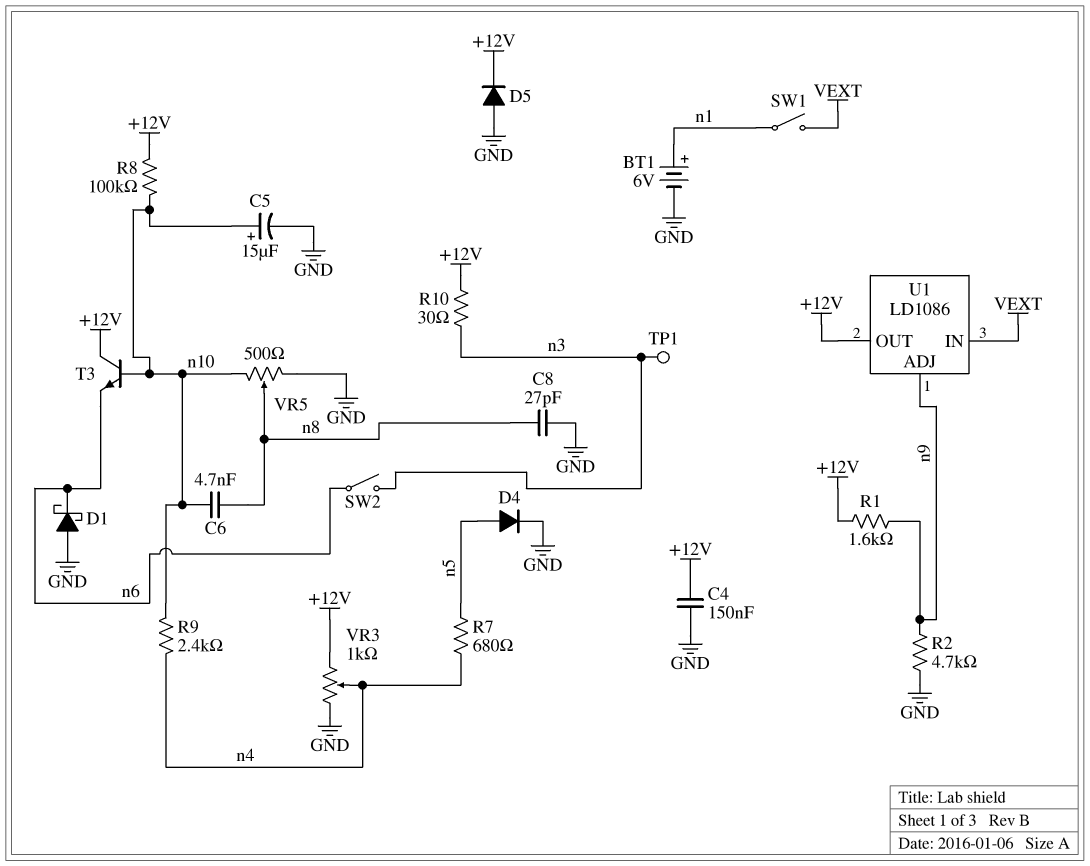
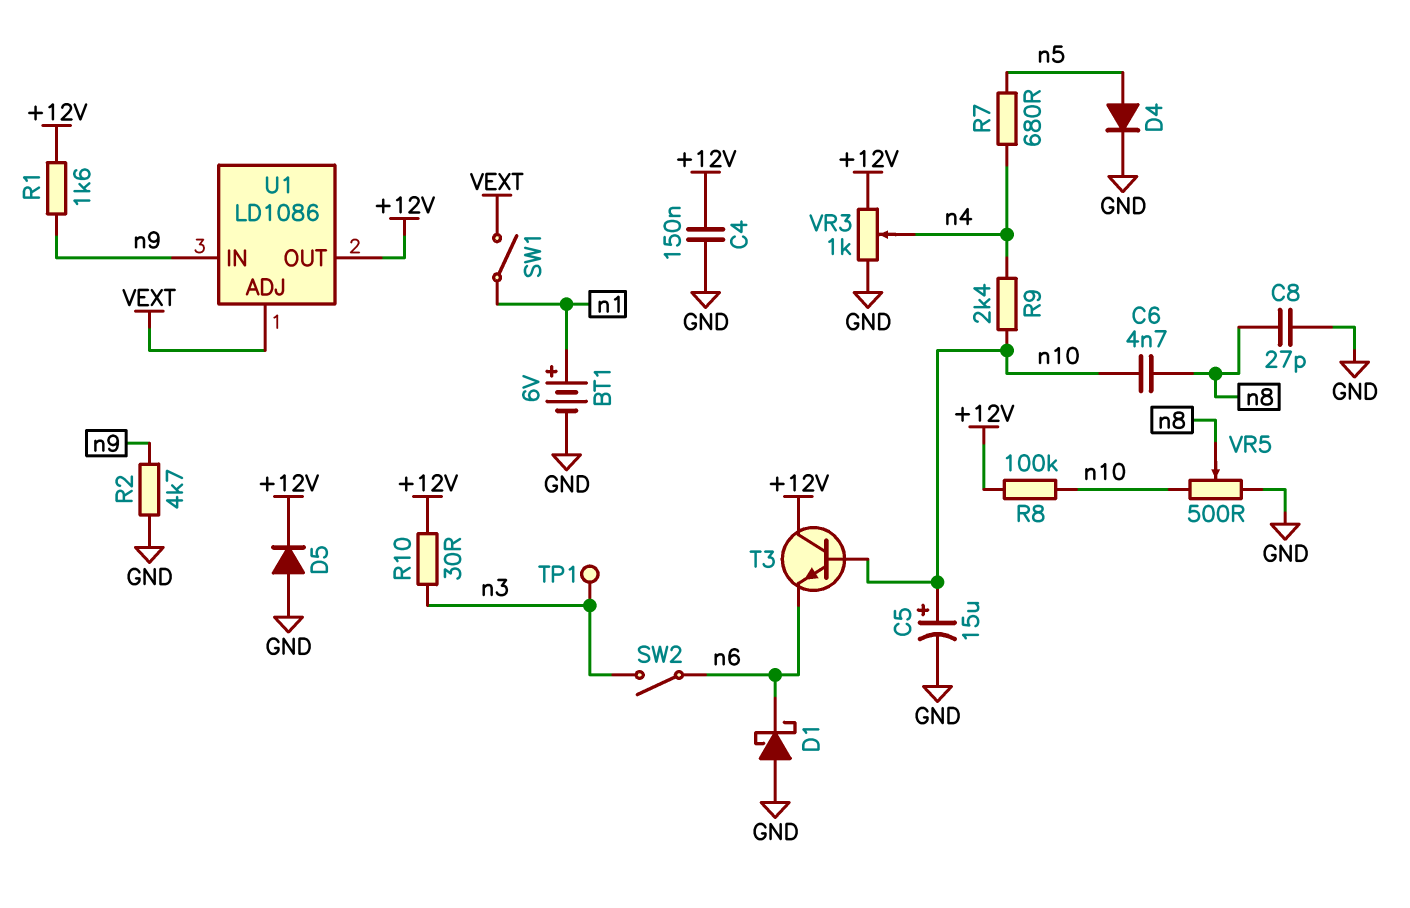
U1 pin ADJ: n9 -> VEXT
U1 pin IN: VEXT -> n9

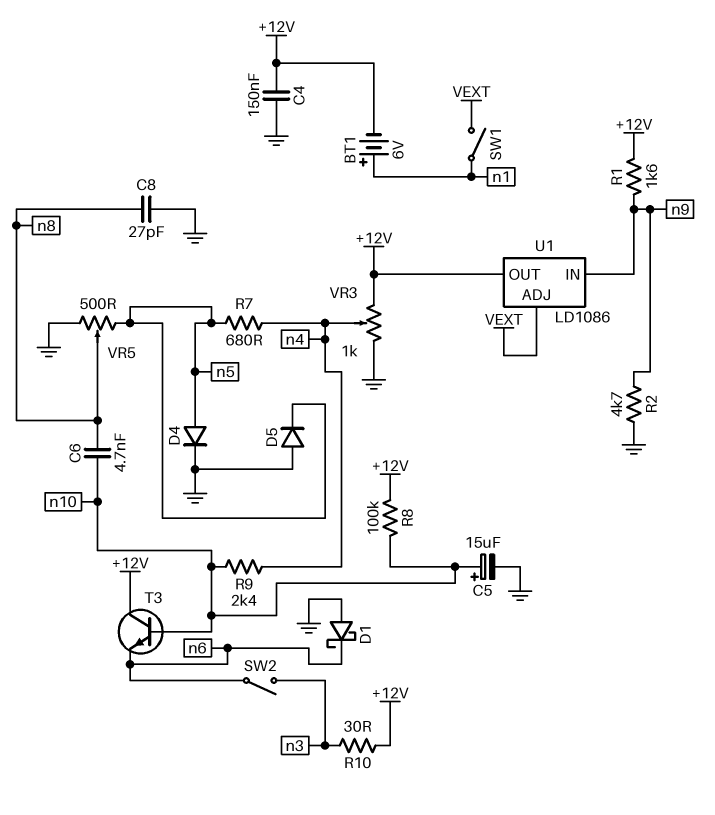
BT1: 6V (plus n1, minus GND) -> 6V (plus n1, minus +12V)
D5: diode (A GND, K +12V) -> diode (A GND, K n5)
TP1: test point (n3) -> none
VR5: 500 (GND, n10, wiper n8) -> 500 (GND, n5, wiper n8)

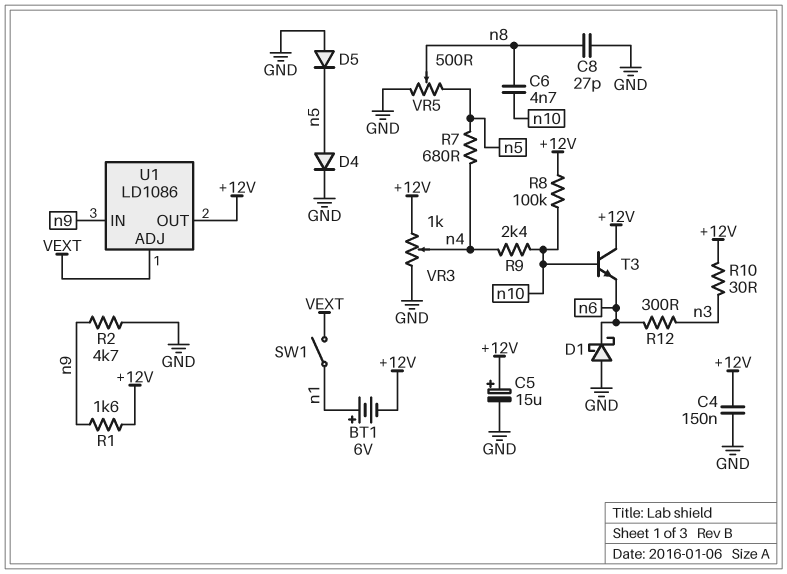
C5: 15uF (plus n10, minus GND) -> 15uF (plus +12V, minus GND)
R12: none -> 300 (n3, n6)
SW2: switch (n3, n6) -> none

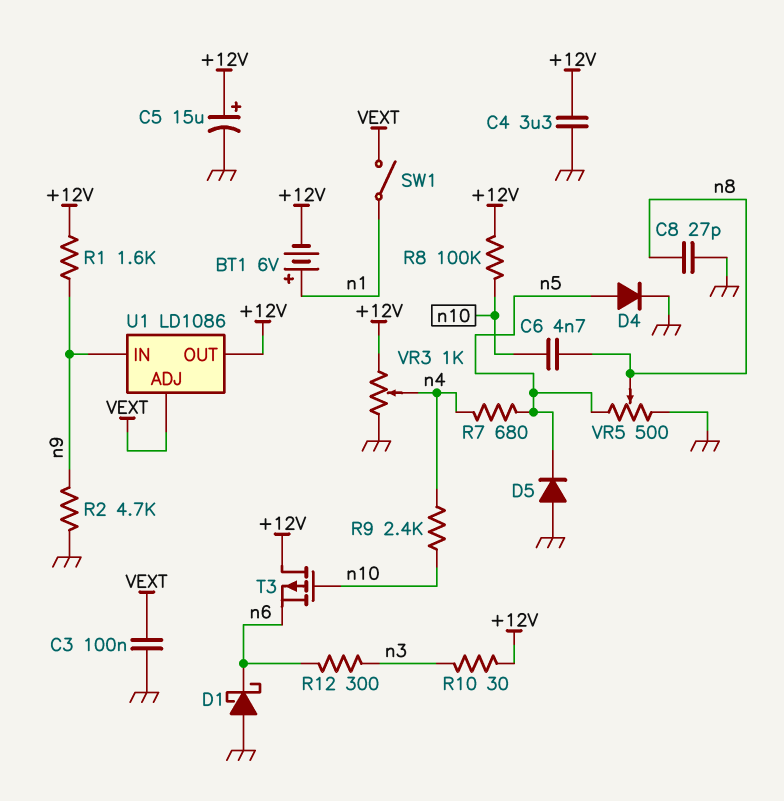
C3: none -> 100nF (GND, VEXT)
C4: 150nF (+12V, GND) -> 3.3uF (+12V, GND)
T3: NPN (B n10, C +12V, E n6) -> PMOS (G n10, D +12V, S n6)

